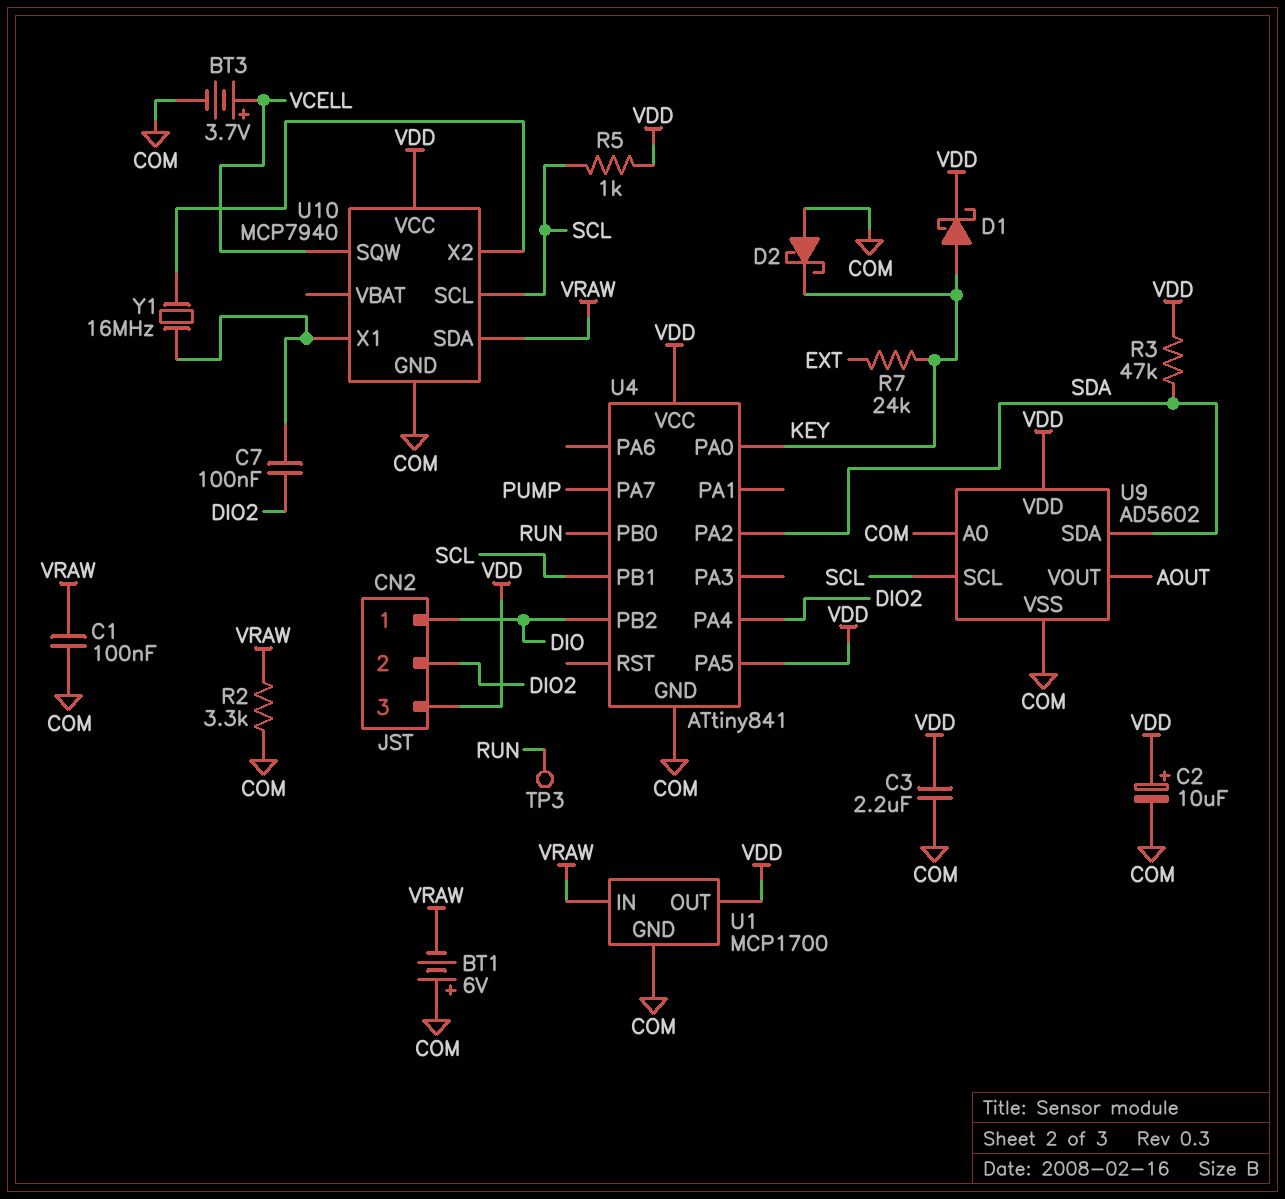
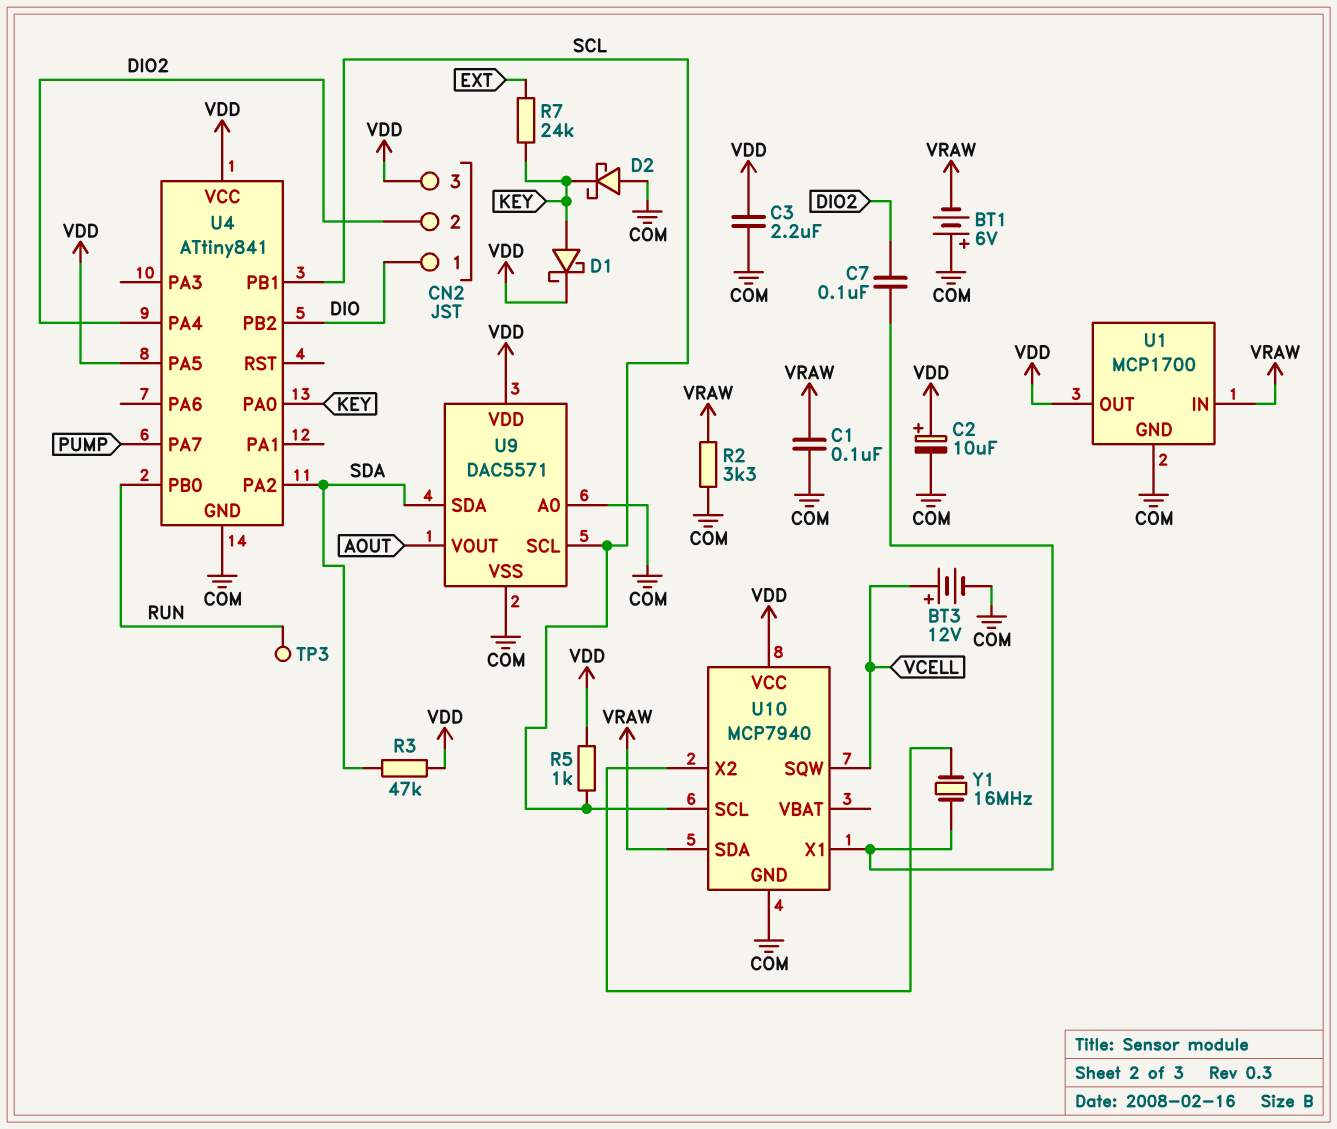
BT3: 3.7V (plus VCELL, minus COM) -> 12V (plus VCELL, minus COM)
U9: AD5602 -> DAC5571

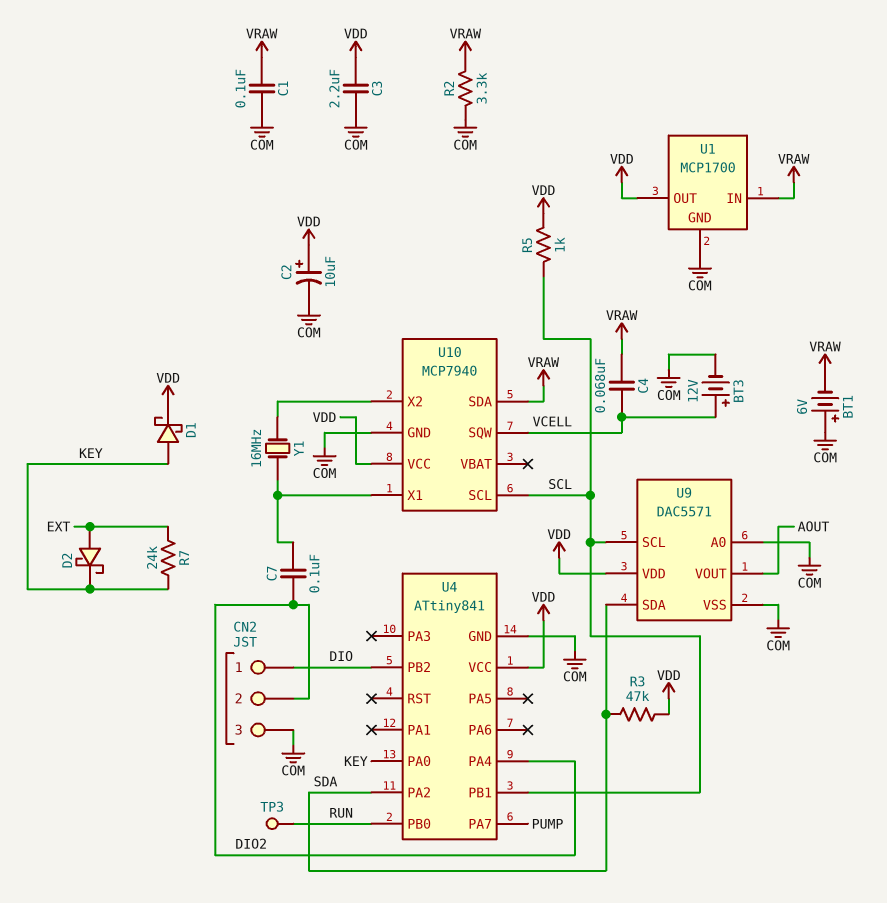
C4: none -> 68nF (VCELL, VRAW)
CN2 pin 3: VDD -> COM
D2: schottky (A COM, K KEY) -> schottky (A EXT, K KEY)
U4 pin PA5: VDD -> none

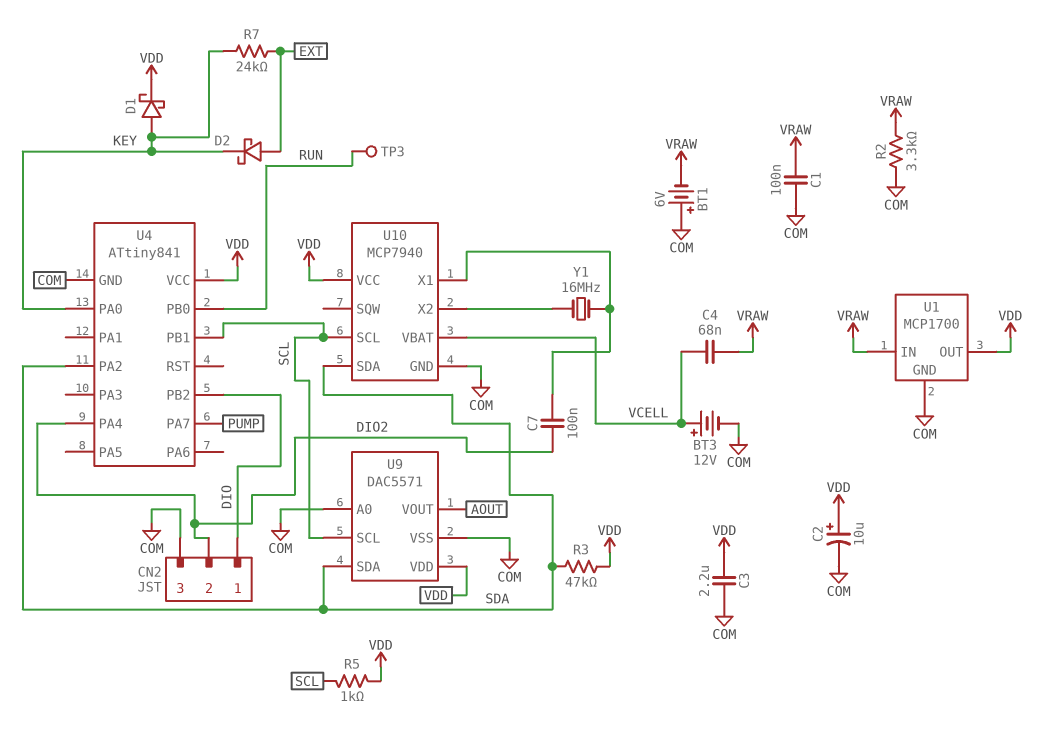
U10 pin SDA: VRAW -> SDA
U10 pin SQW: VCELL -> none
U10 pin VBAT: none -> VCELL

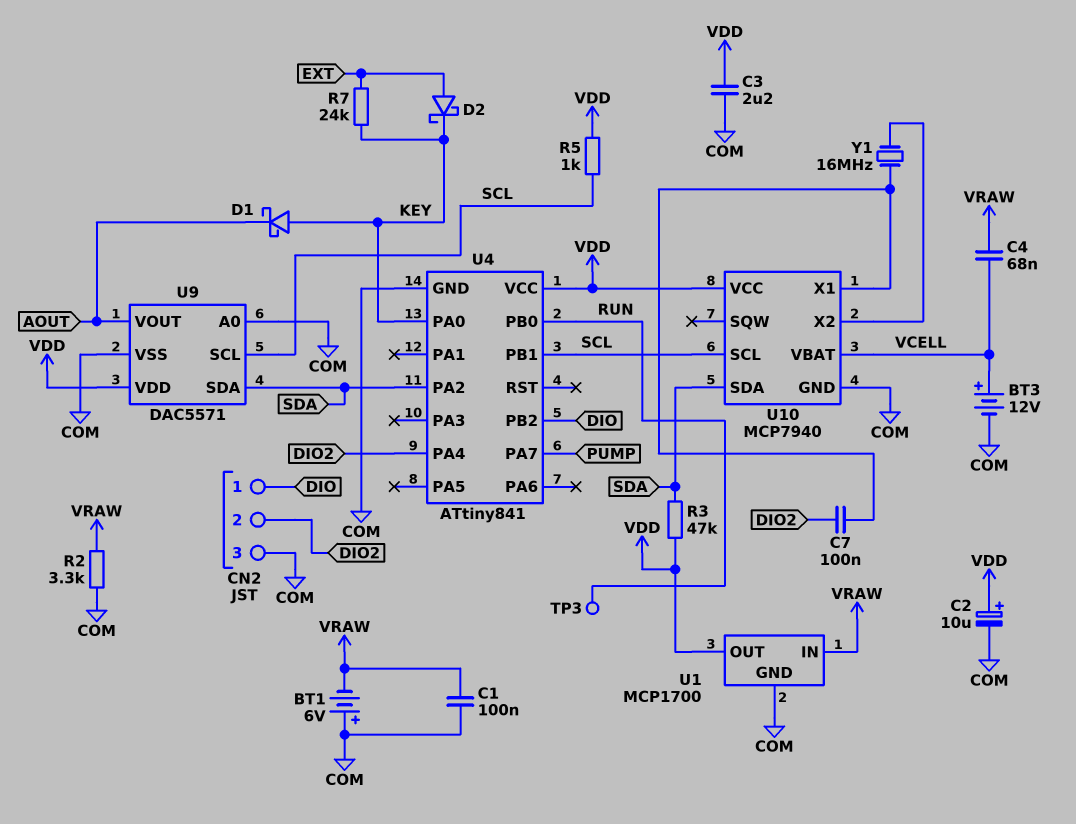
D1: schottky (A KEY, K VDD) -> schottky (A KEY, K AOUT)

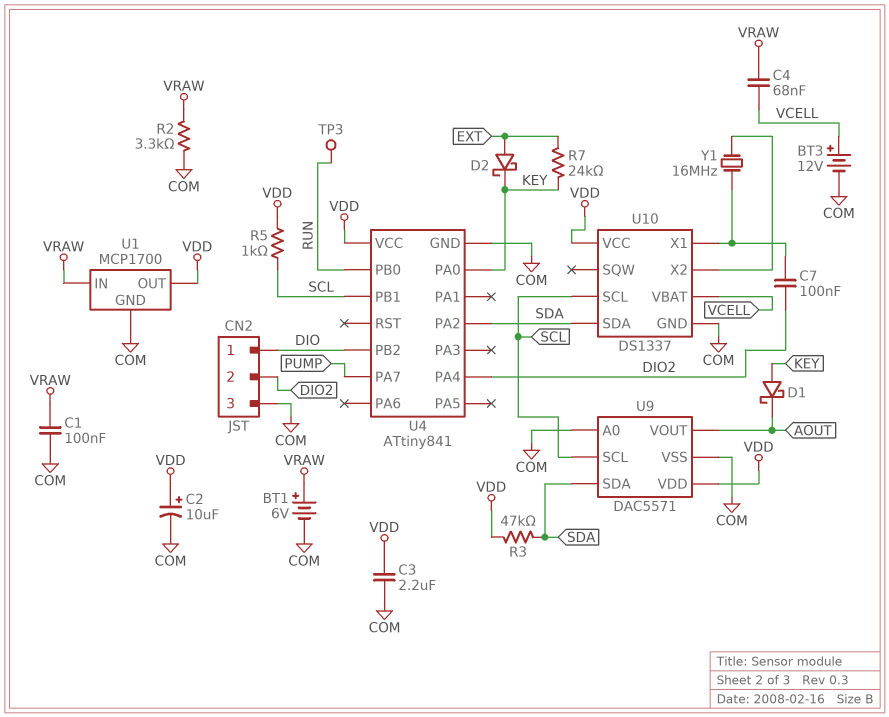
BT1: 6V (plus COM, minus VRAW) -> 6V (plus VRAW, minus COM)
U10: MCP7940 -> DS1337

